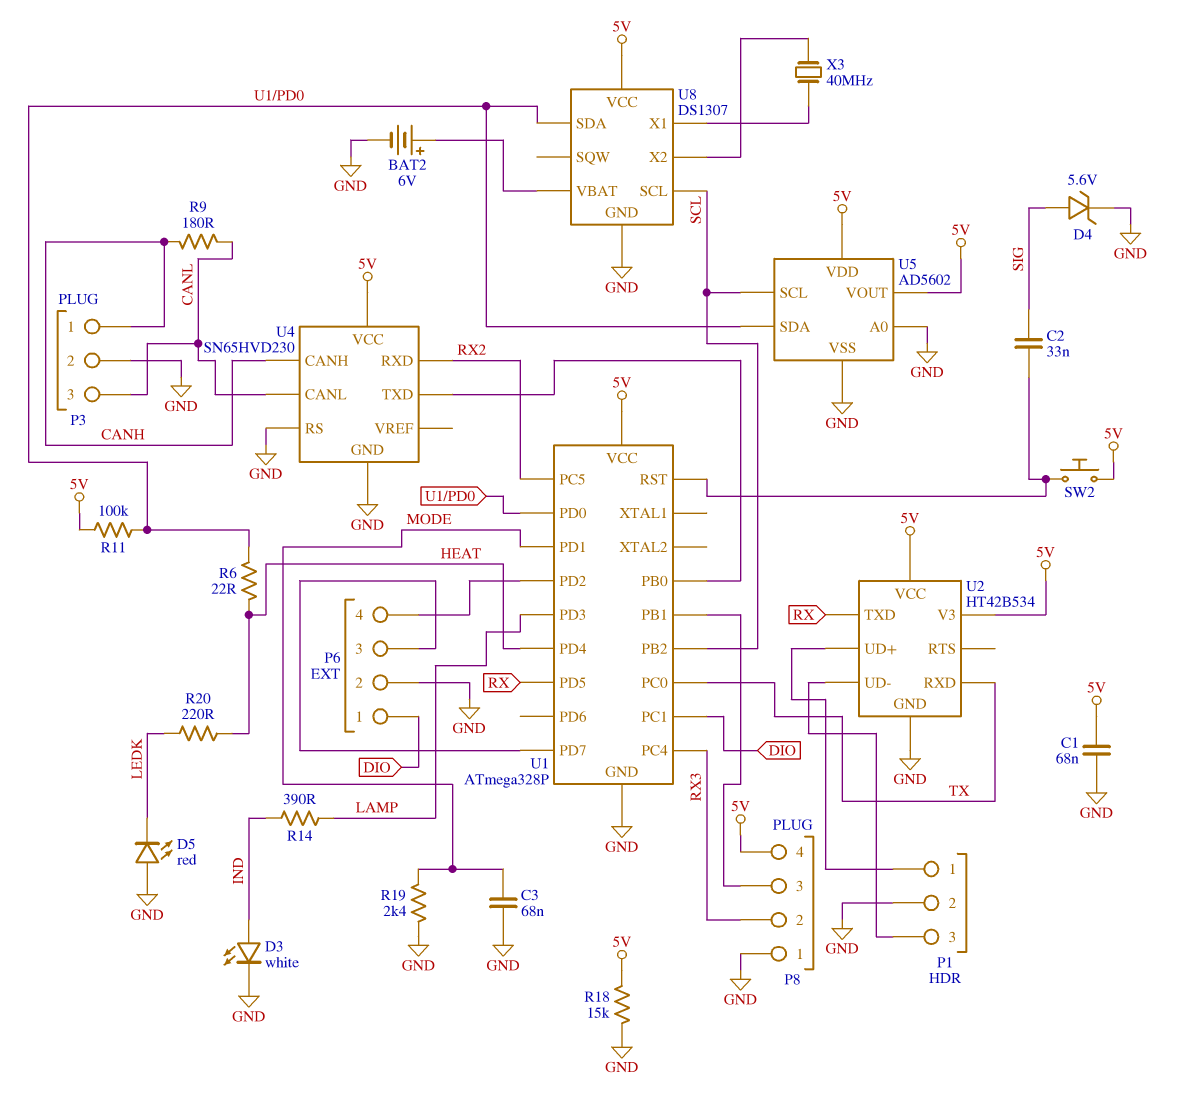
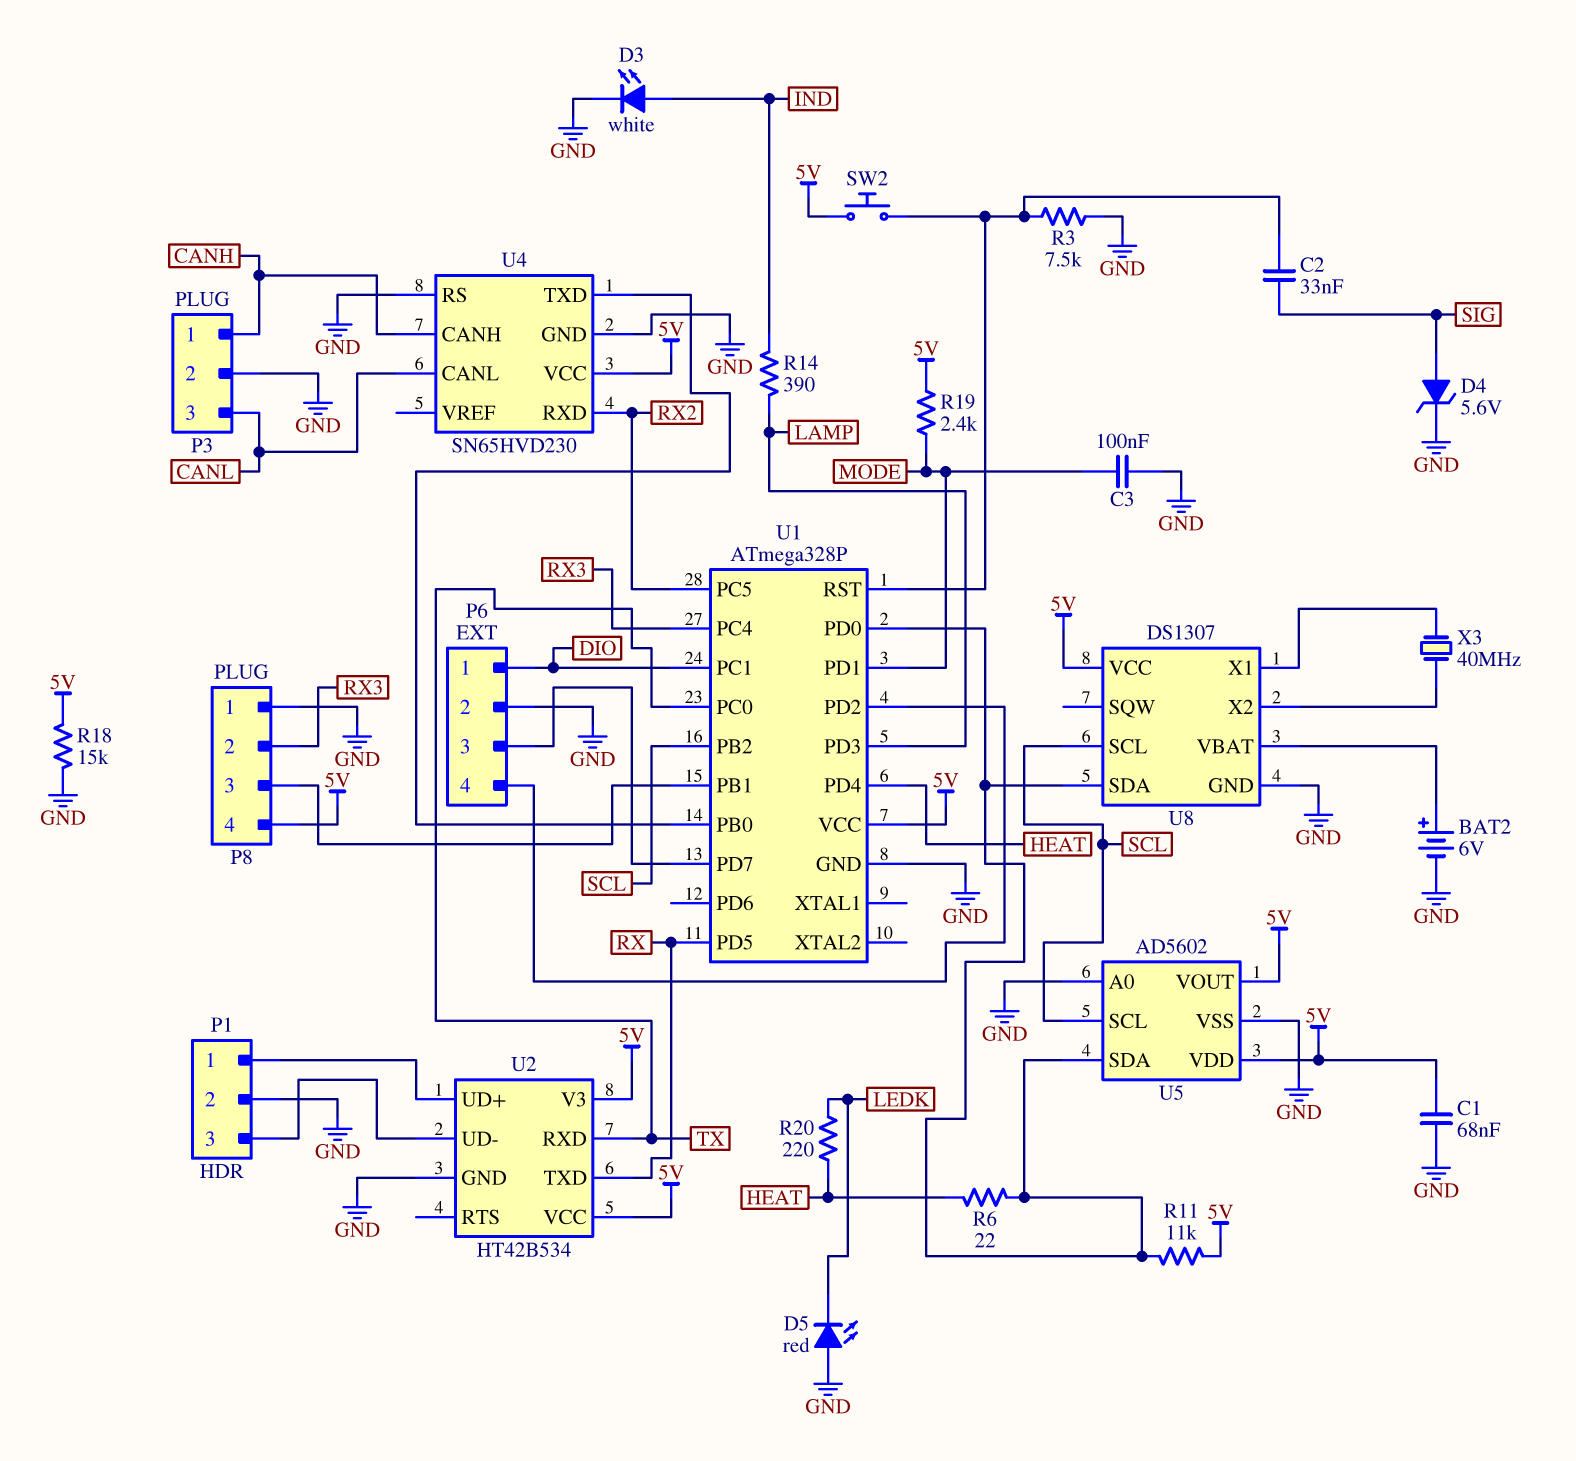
C3: 68nF (GND, MODE) -> 100nF (GND, MODE)
R3: none -> 7.5k (GND, U1/RST)
R9: 180 (CANH, CANL) -> none
R11: 100k (5V, U1/PD0) -> 11k (5V, U1/PD0)
R19: 2.4k (GND, MODE) -> 2.4k (5V, MODE)

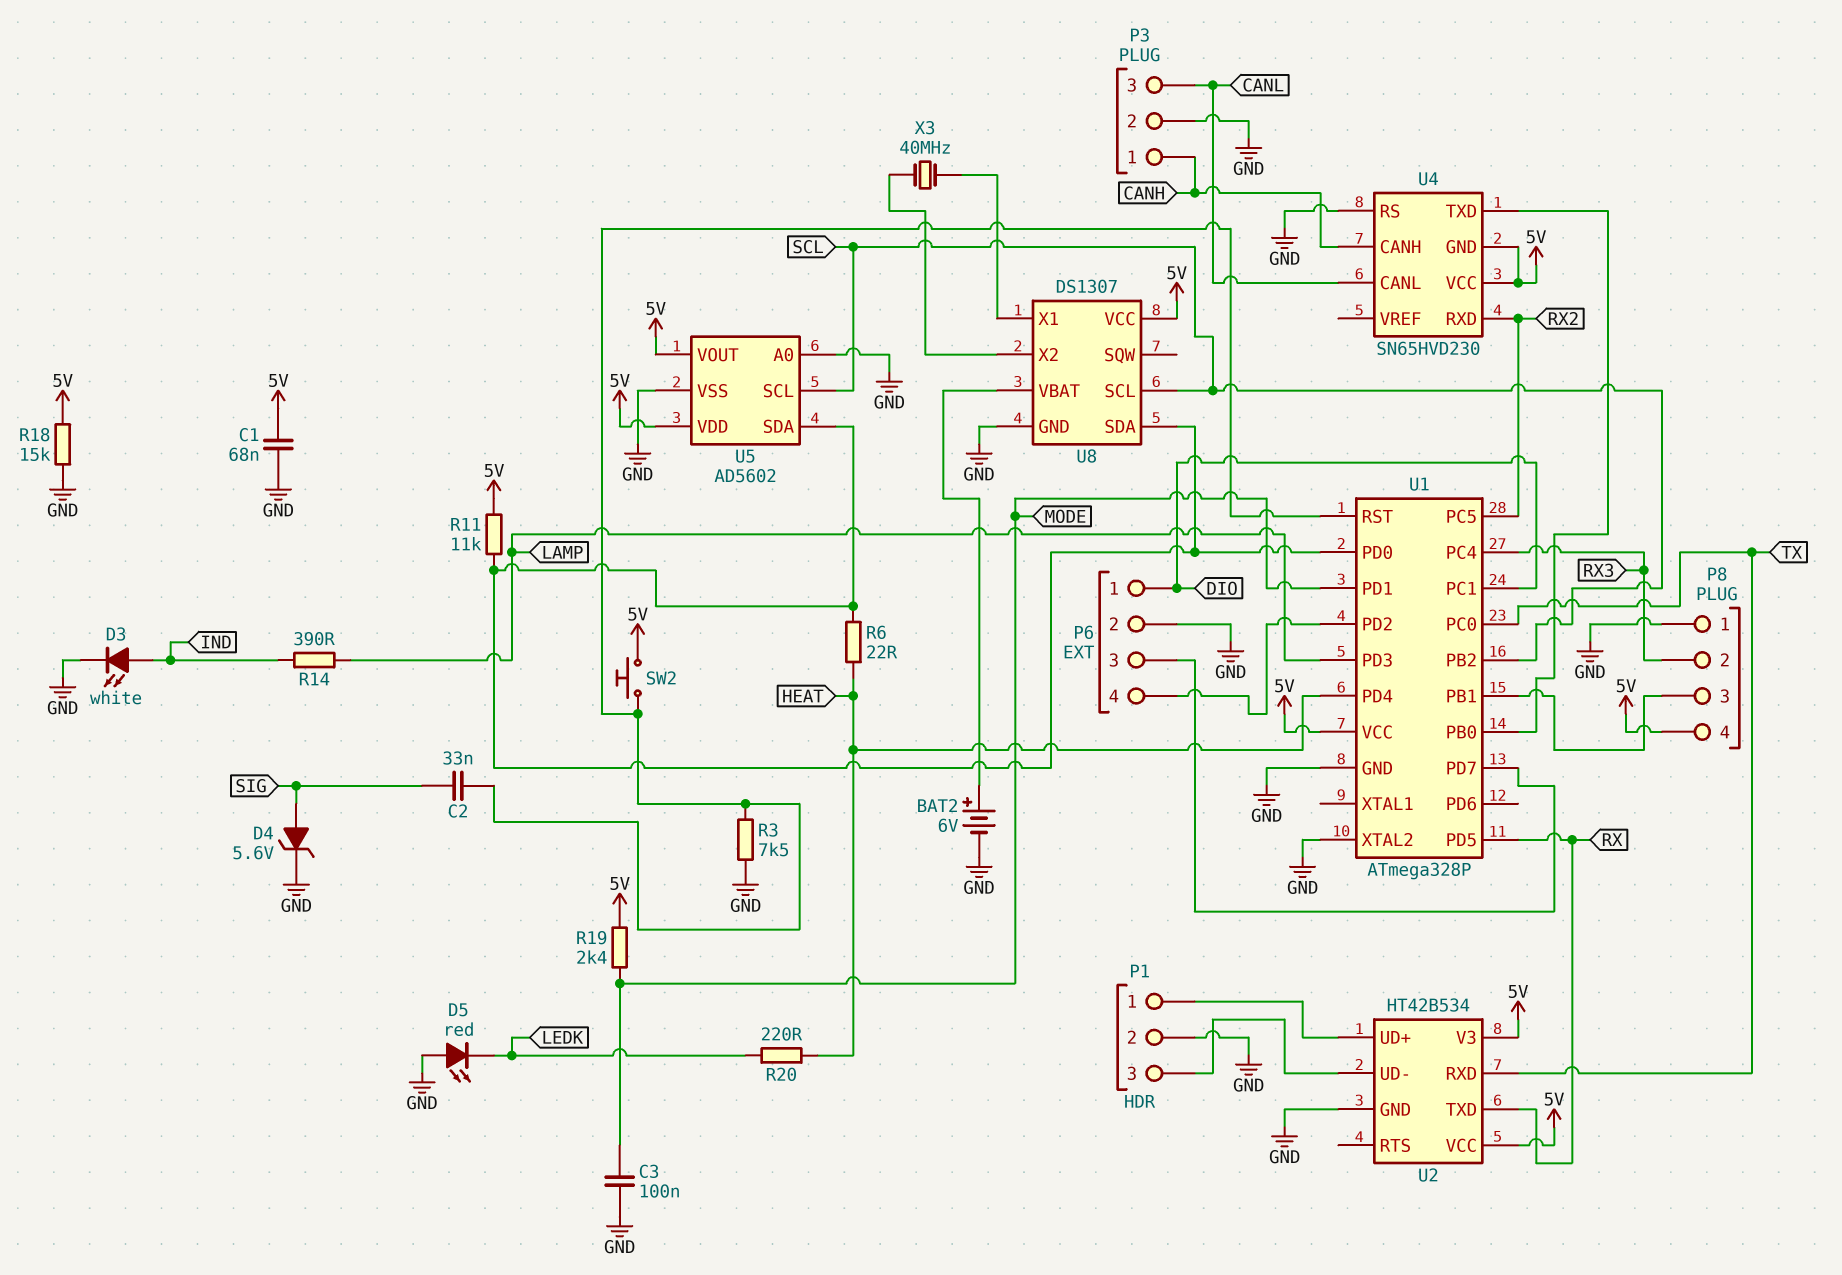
U1 pin XTAL2: none -> GND
U4 pin GND: GND -> 5V

